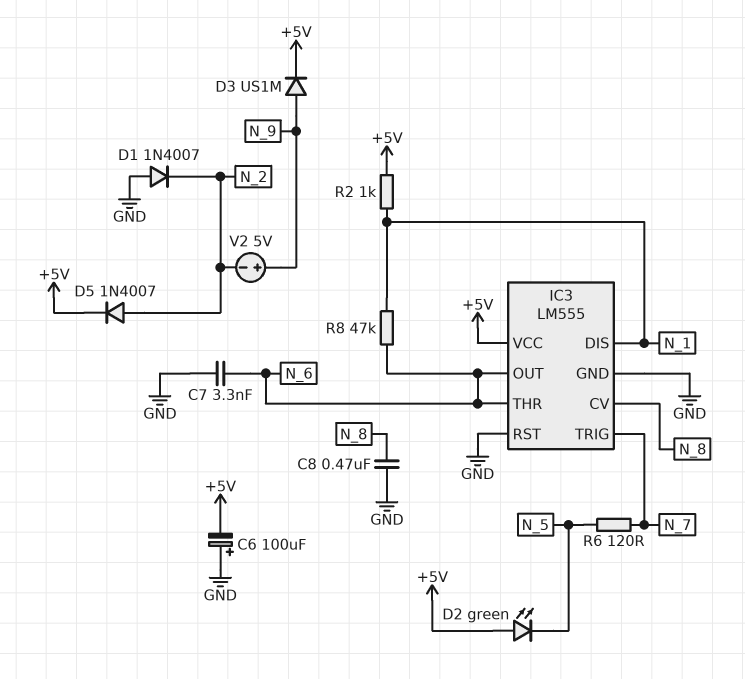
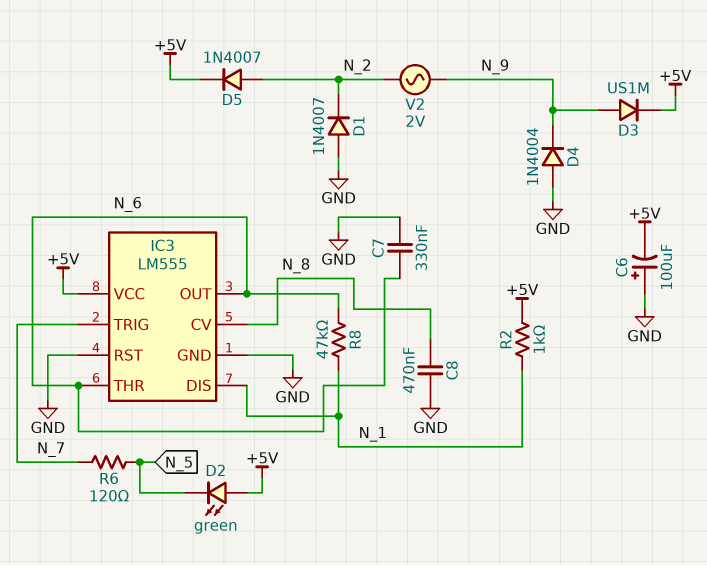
C7: 3.3nF (GND, N_6) -> 330nF (GND, N_6)
D4: none -> diode 1N4004 (A GND, K N_9)
V2: 5V (plus N_9, minus N_2) -> AC 2V (N_2, N_9)

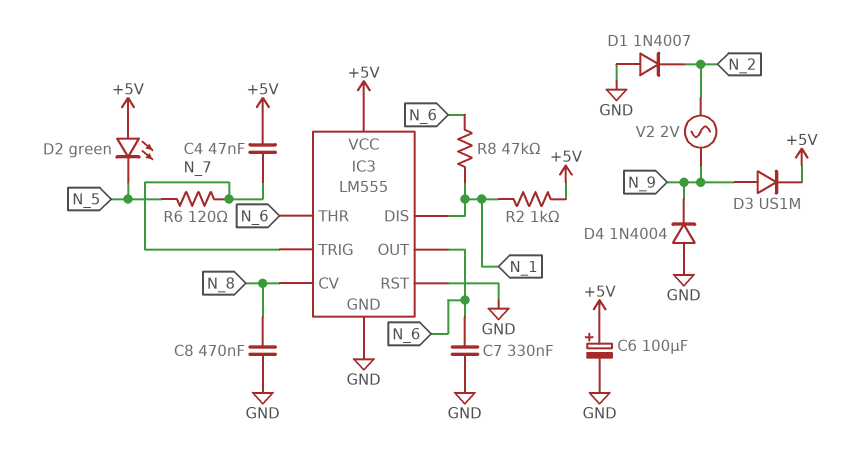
C4: none -> 47nF (+5V, N_7)
C6: 100uF (plus GND, minus +5V) -> 100uF (plus +5V, minus GND)
D5: diode 1N4007 (A N_2, K +5V) -> none

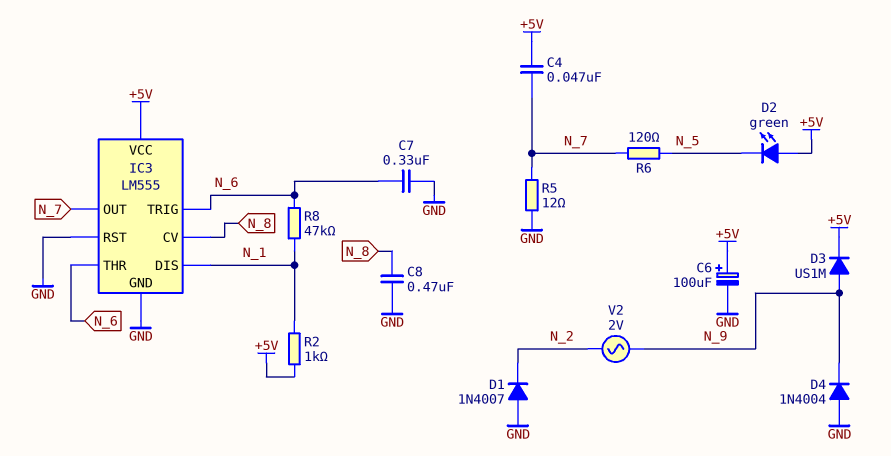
IC3 pin OUT: N_6 -> N_7
IC3 pin TRIG: N_7 -> N_6
R5: none -> 12 (GND, N_7)

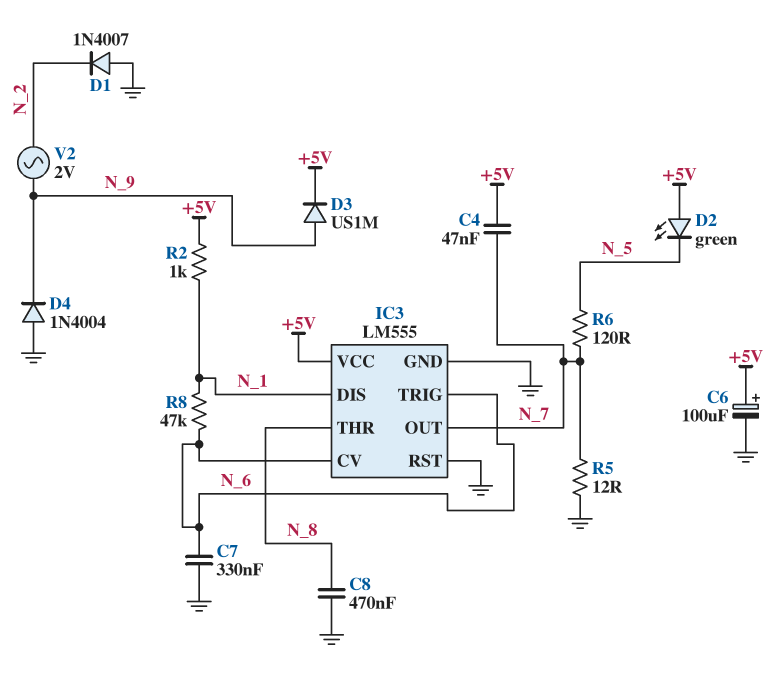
IC3 pin CV: N_8 -> N_6
IC3 pin THR: N_6 -> N_8

